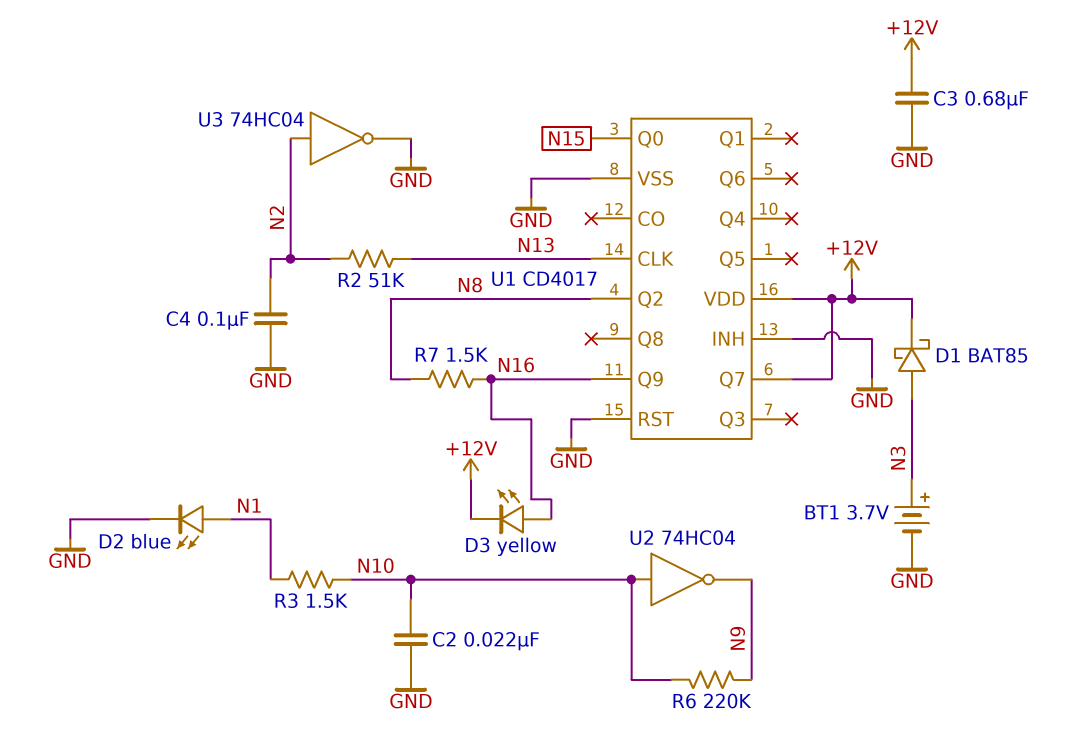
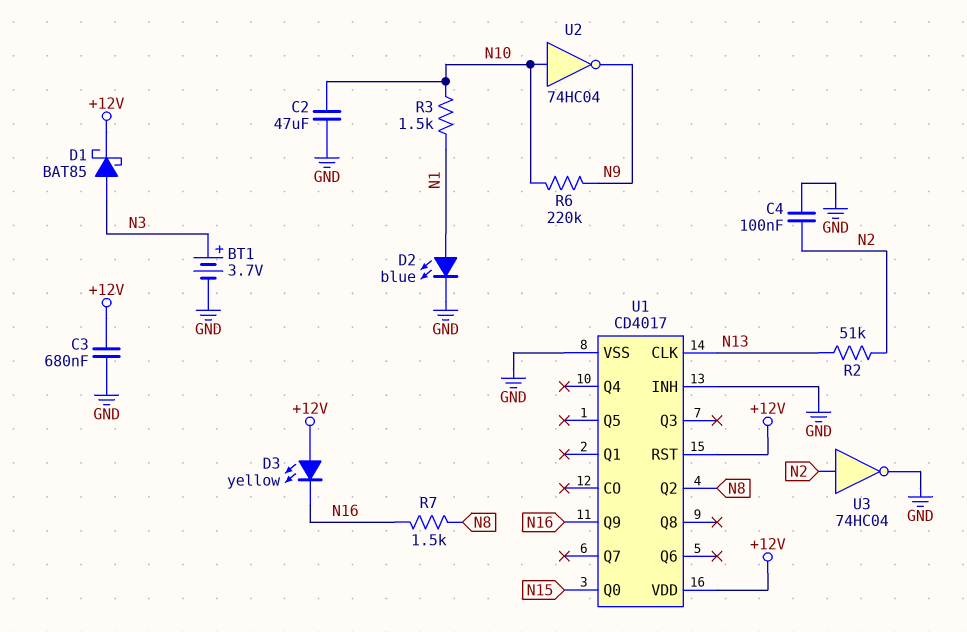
C2: 22nF (GND, N10) -> 47uF (GND, N10)
D3: LED yellow (A N16, K +12V) -> LED yellow (A +12V, K N16)
U1 pin Q7: +12V -> none
U1 pin RST: GND -> +12V

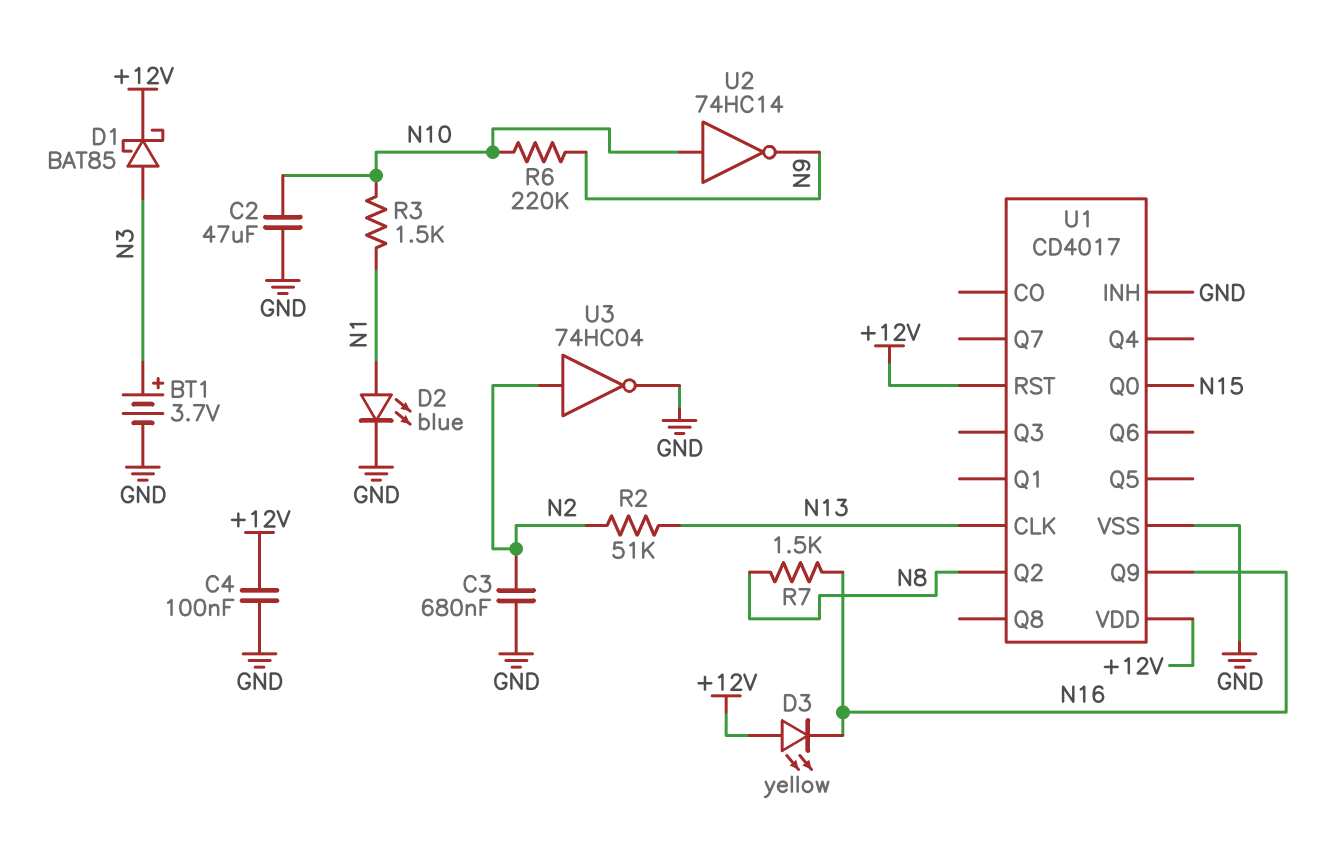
C3: 680nF (+12V, GND) -> 680nF (GND, N2)
C4: 100nF (GND, N2) -> 100nF (+12V, GND)
U2: NOT 74HC04 (in N10, out N9) -> NOT 74HC14 (in N10, out N9)

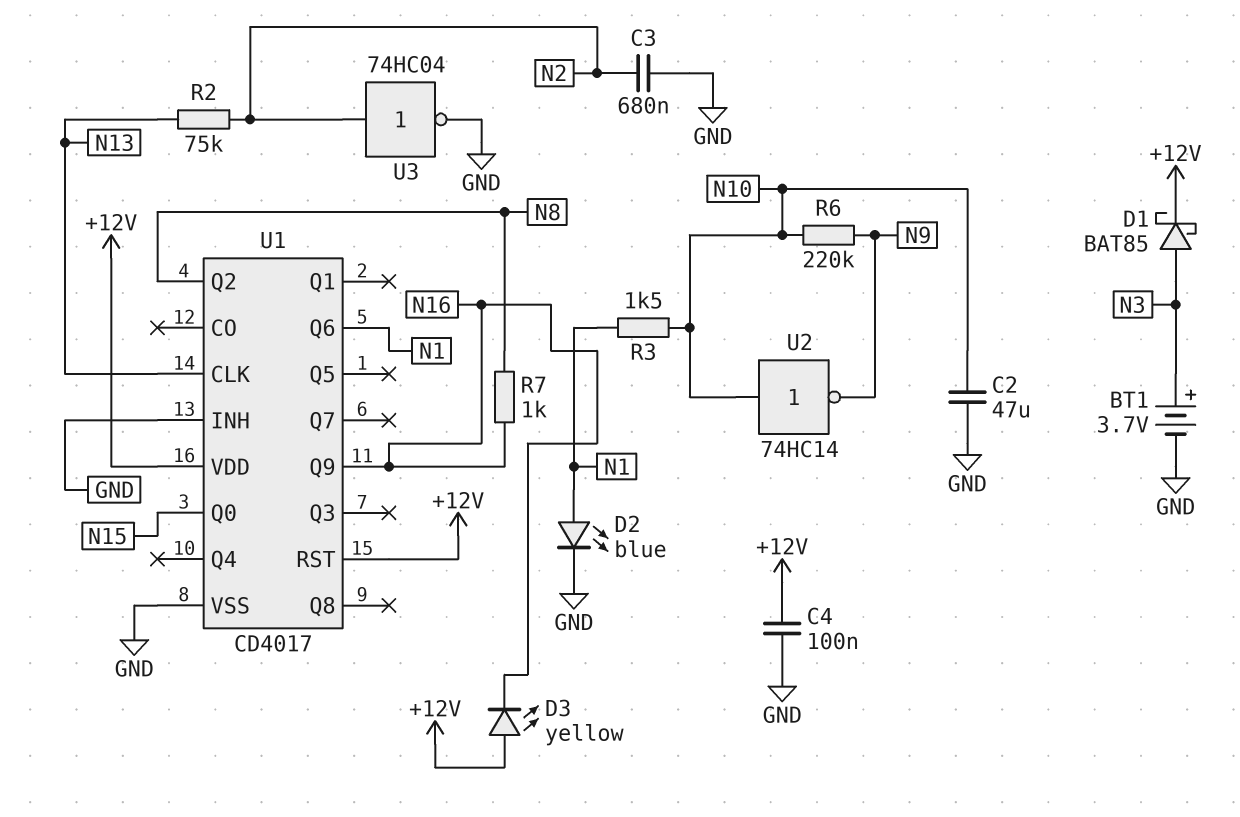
R2: 51k (N2, N13) -> 75k (N2, N13)
R7: 1.5k (N8, N16) -> 1k (N8, N16)
U1 pin Q6: none -> N1

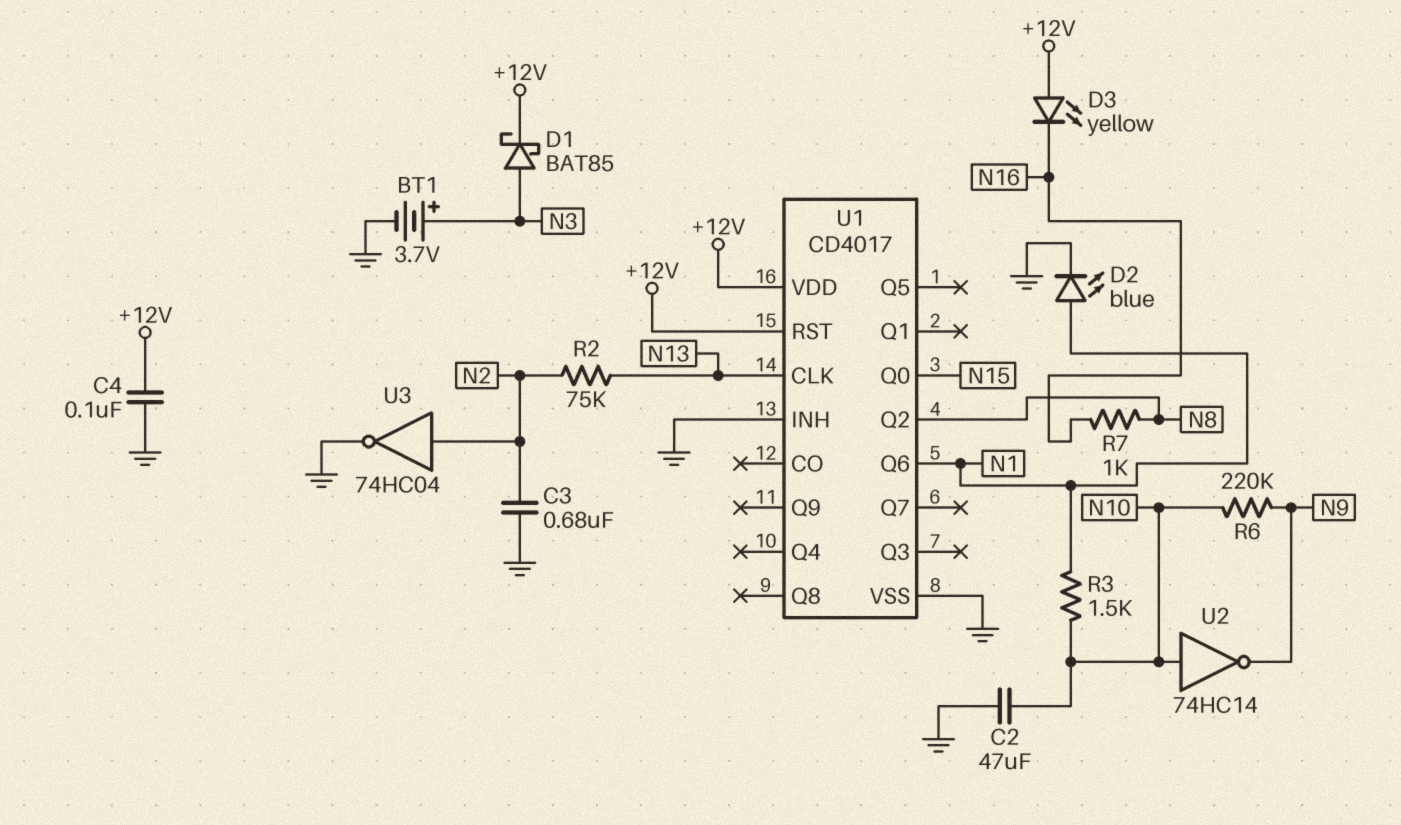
U1 pin Q9: N16 -> none

